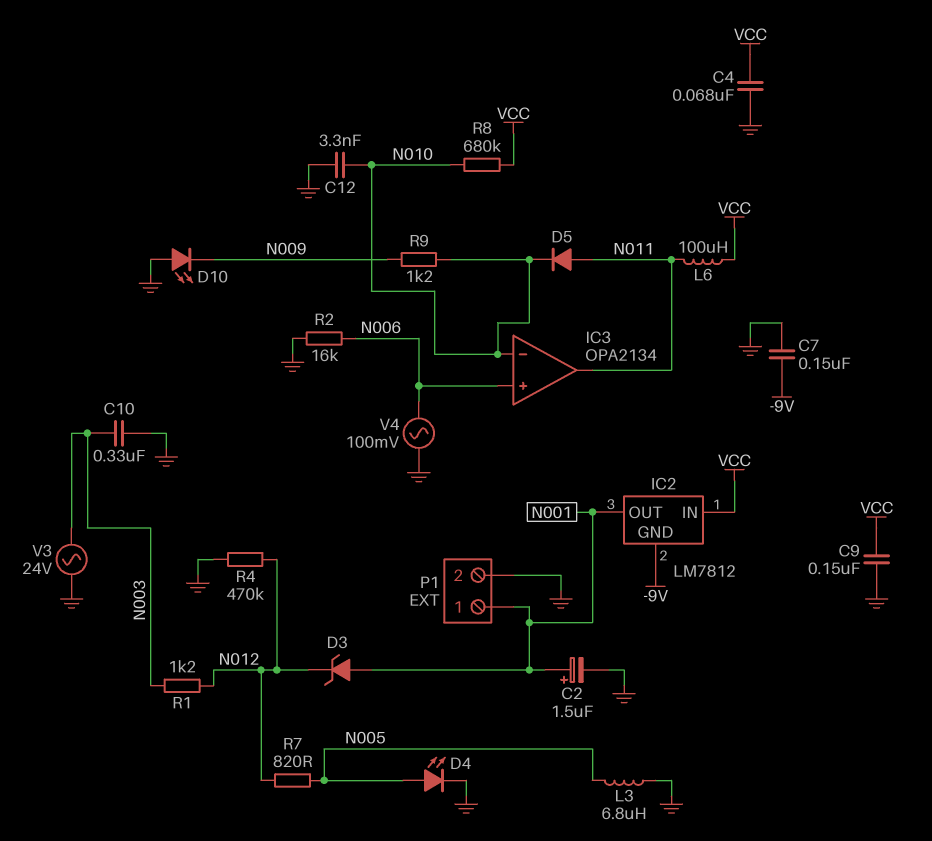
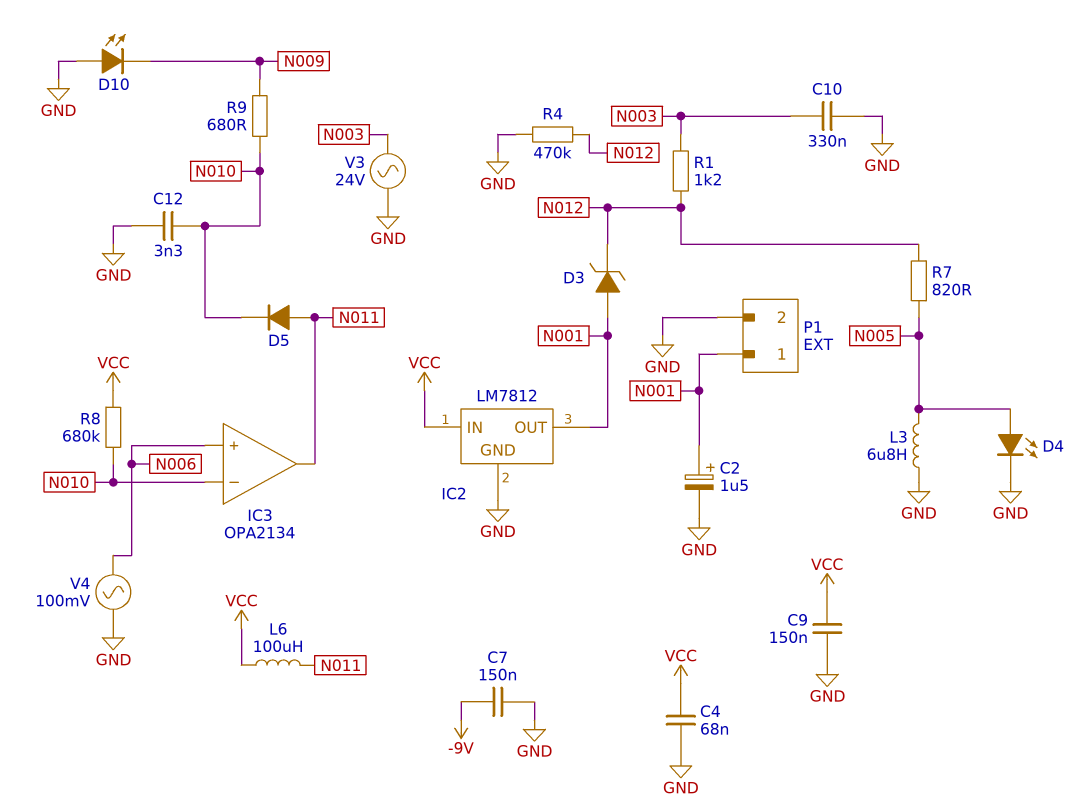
IC2 pin GND: -9V -> GND
R2: 16k (GND, N006) -> none
R9: 1.2k (N009, N010) -> 680 (N009, N010)

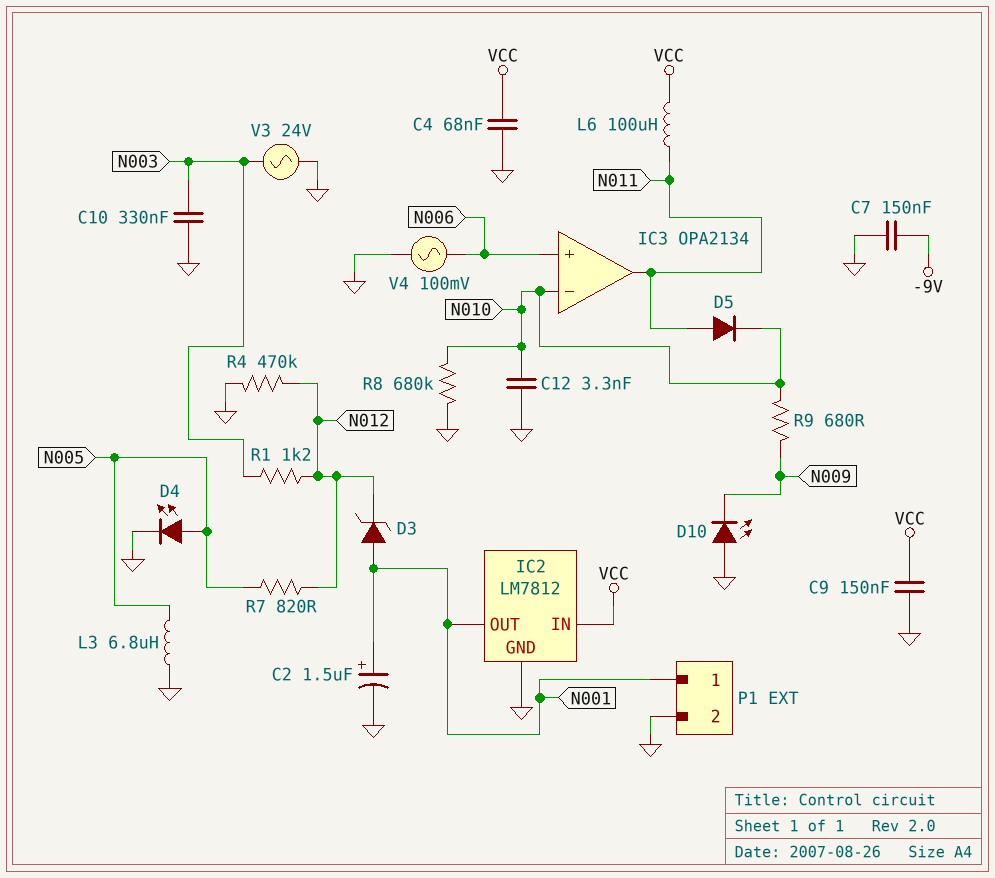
R8: 680k (N010, VCC) -> 680k (GND, N010)

